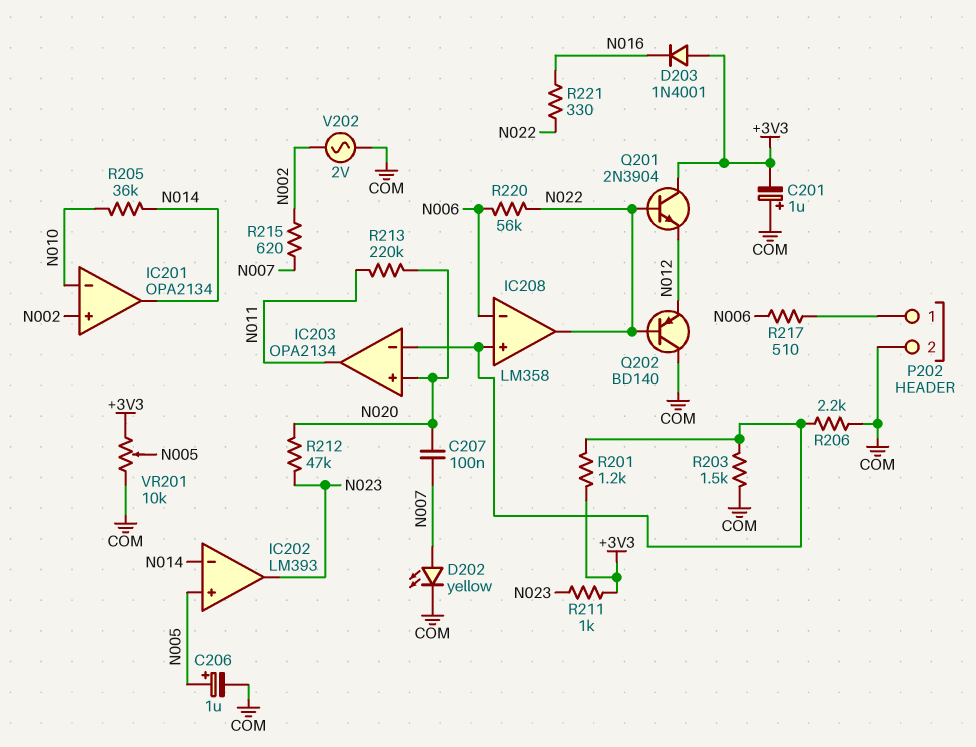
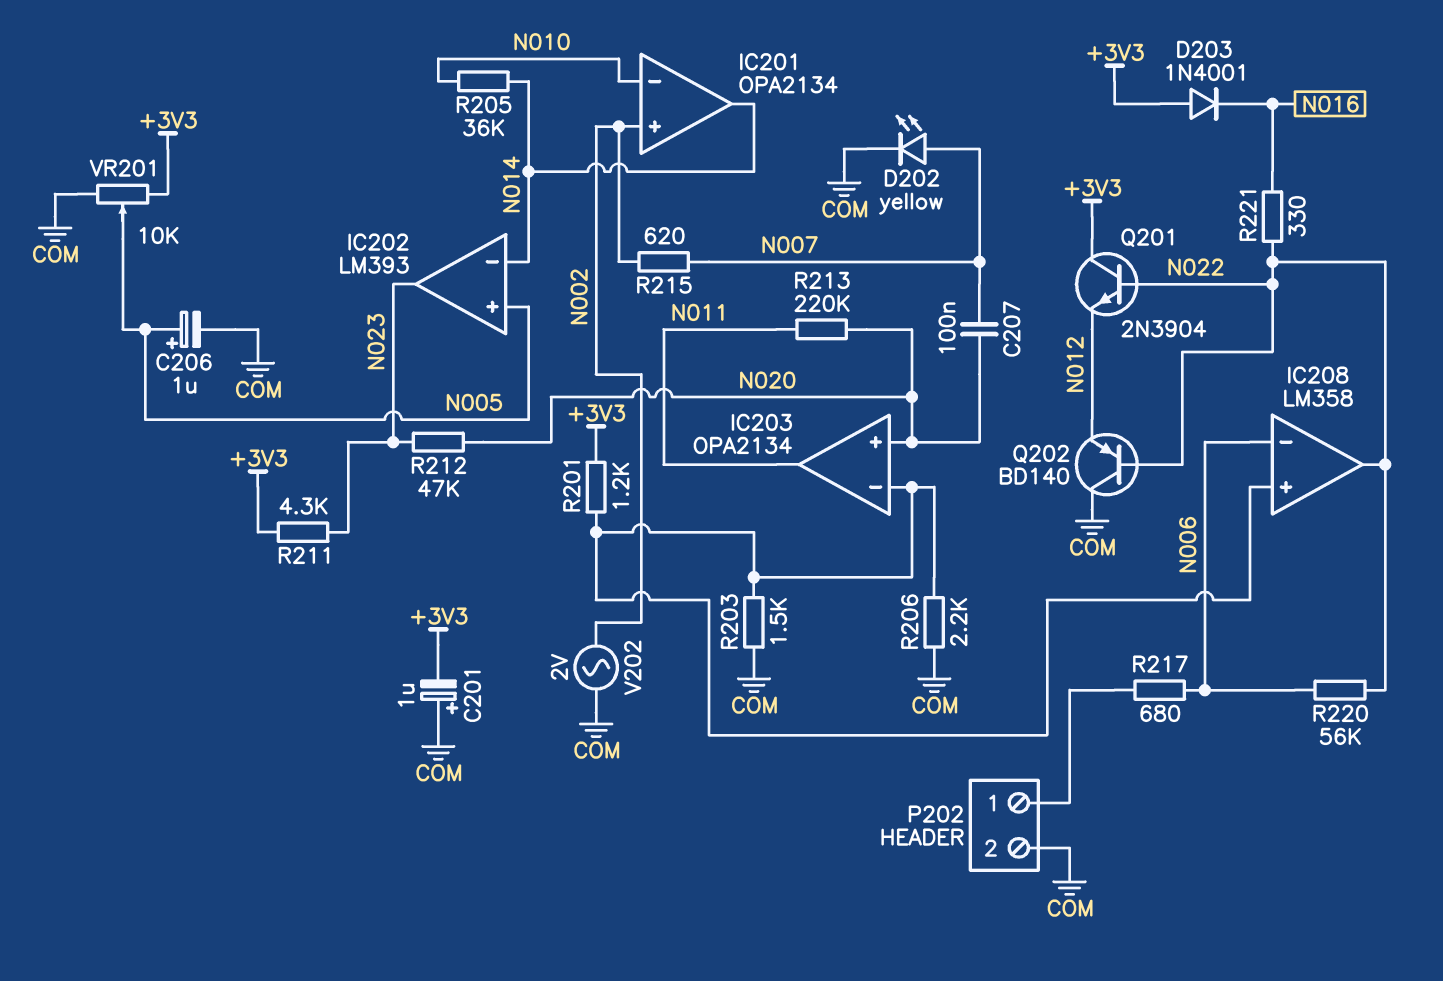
R211: 1k (+3V3, N023) -> 4.3k (+3V3, N023)
R217: 510 (N006, P202/1) -> 680 (N006, P202/1)

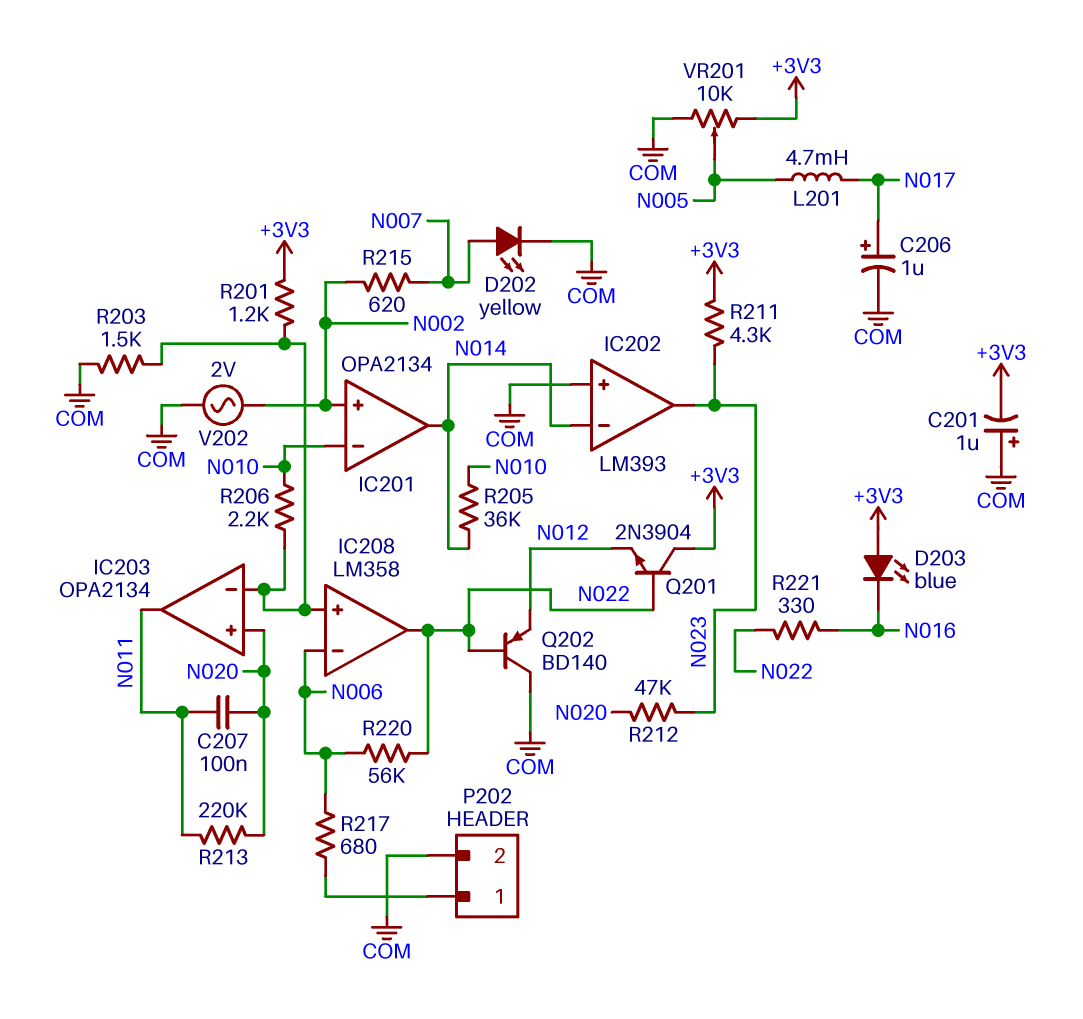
C206: 1uF (plus N005, minus COM) -> 1uF (plus N017, minus COM)
C207: 100nF (N007, N020) -> 100nF (N011, N020)
D203: diode 1N4001 (A +3V3, K N016) -> LED blue (A +3V3, K N016)
IC202 pin in+: N005 -> COM
L201: none -> 4.7mH (N005, N017)
R206: 2.2k (COM, IC203/in-) -> 2.2k (IC203/in-, N010)

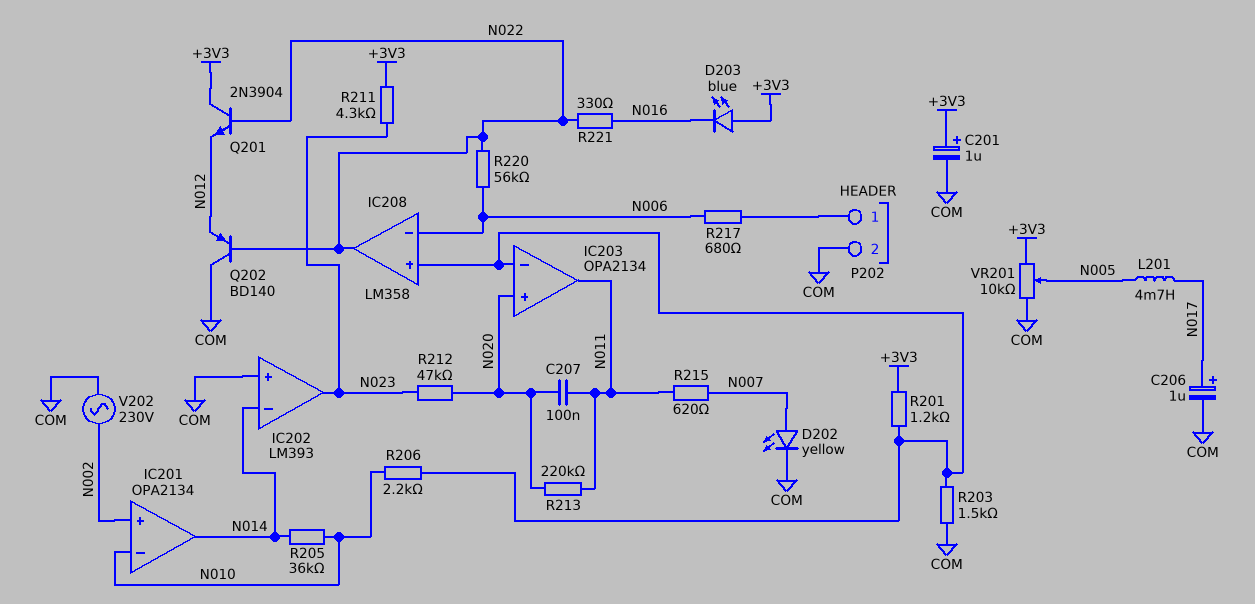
C201: 1uF (plus COM, minus +3V3) -> 1uF (plus +3V3, minus COM)
R215: 620 (N002, N007) -> 620 (N007, N011)
V202: AC 2V (COM, N002) -> AC 230V (COM, N002)

